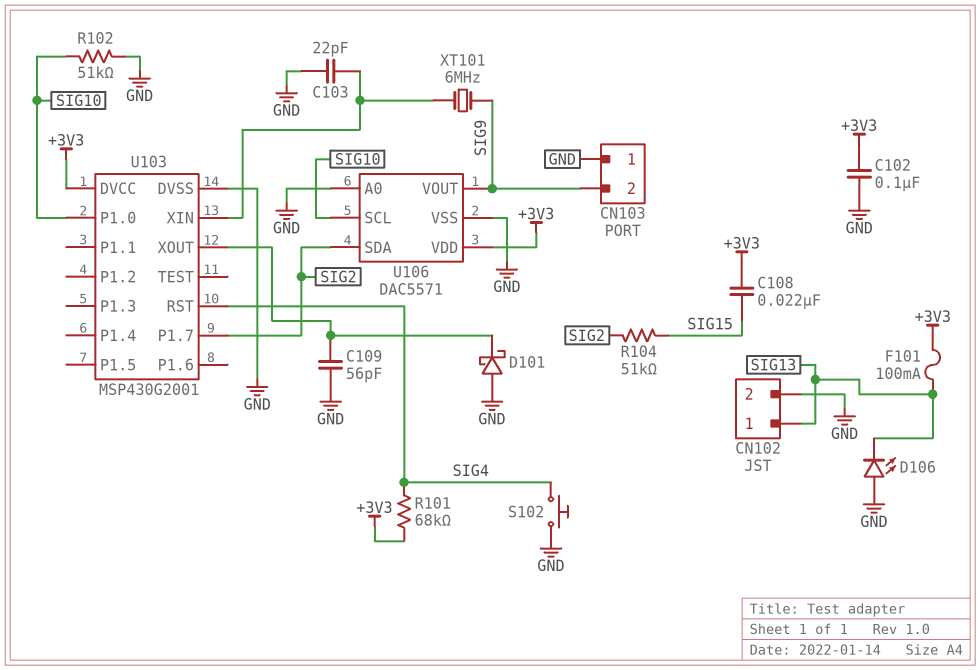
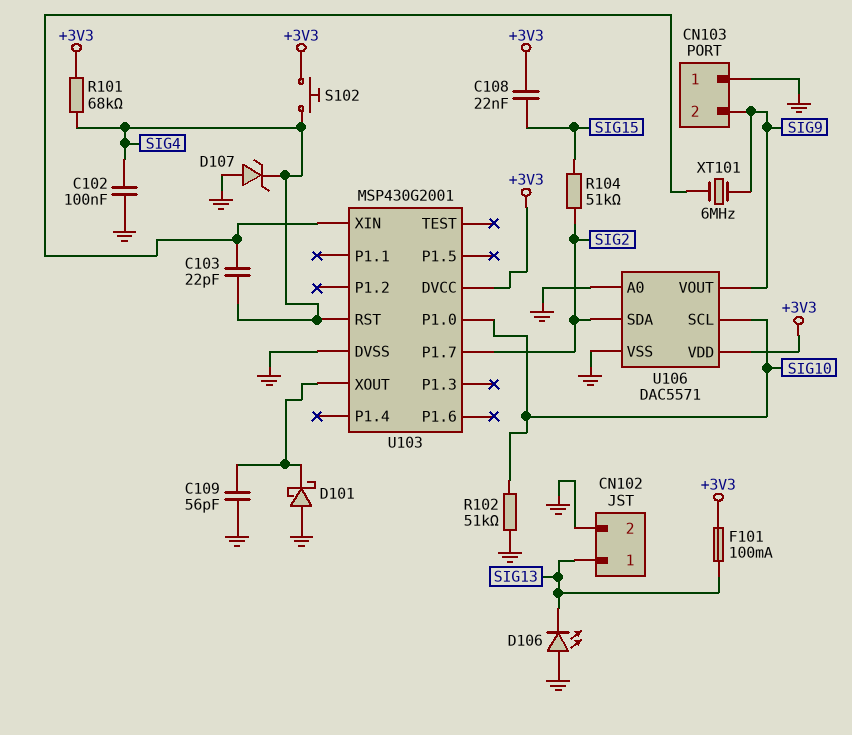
C102: 100nF (+3V3, GND) -> 100nF (GND, SIG4)
C103: 22pF (GND, U103/XIN) -> 22pF (SIG4, U103/XIN)
D107: none -> zener (A GND, K SIG4)
S102: button (GND, SIG4) -> button (+3V3, SIG4)

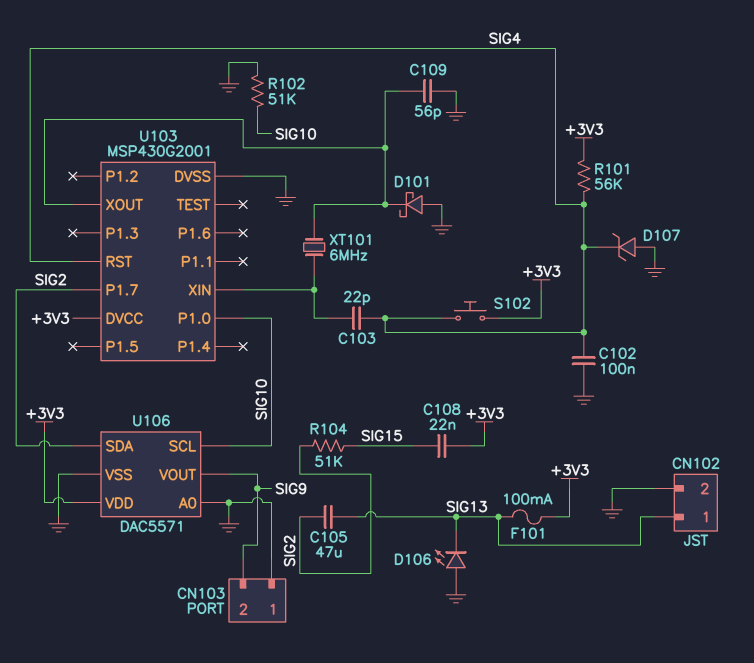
C105: none -> 47uF (SIG2, SIG13)
R101: 68k (+3V3, SIG4) -> 56k (+3V3, SIG4)
XT101: 6MHz (SIG9, U103/XIN) -> 6MHz (U103/XIN, U103/XOUT)

